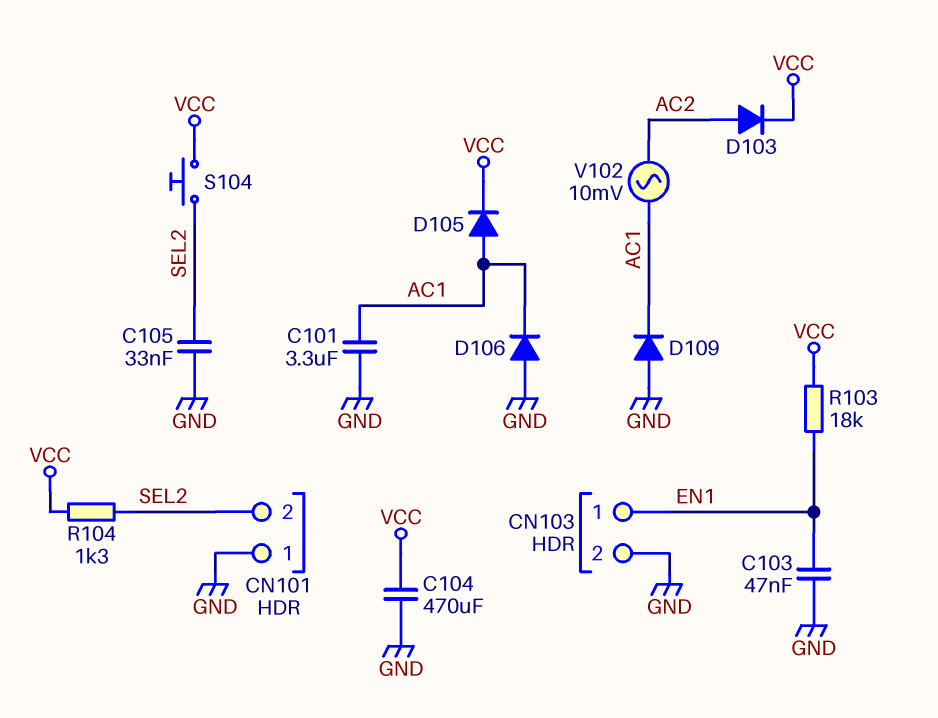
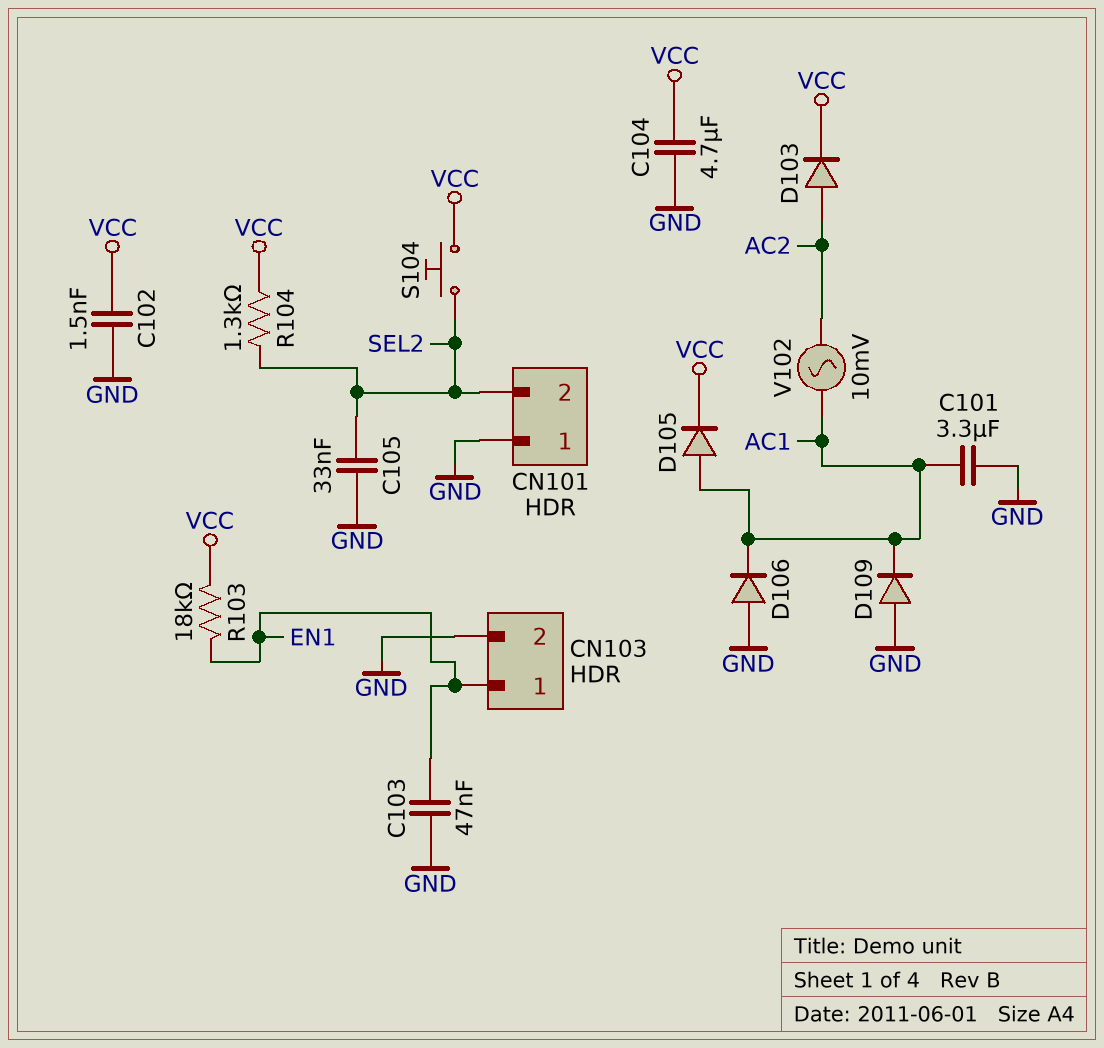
C102: none -> 1.5nF (GND, VCC)
C104: 470uF (GND, VCC) -> 4.7uF (GND, VCC)

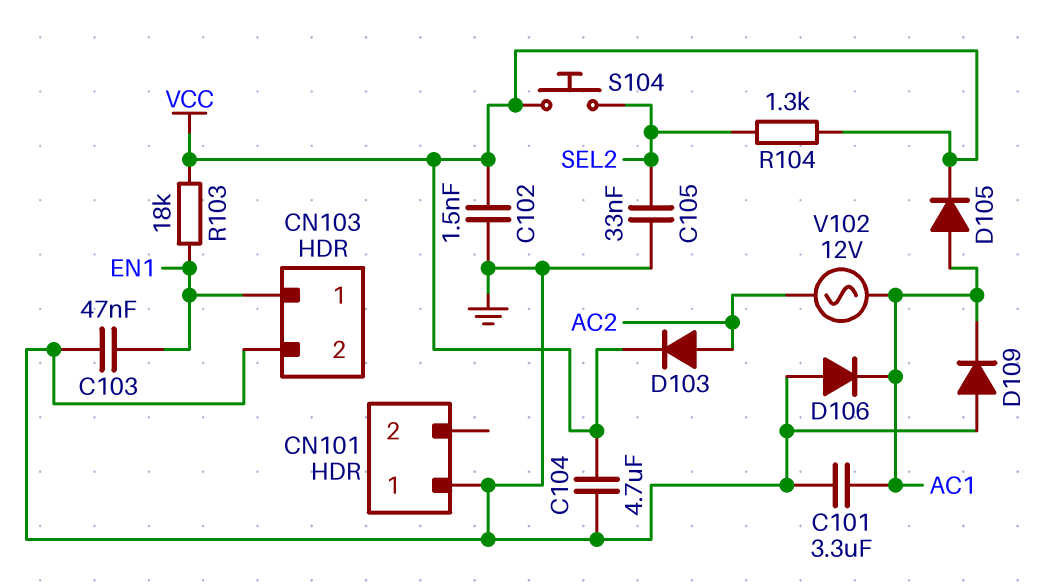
CN101 pin 2: SEL2 -> none
V102: AC 10mV (AC1, AC2) -> AC 12V (AC1, AC2)

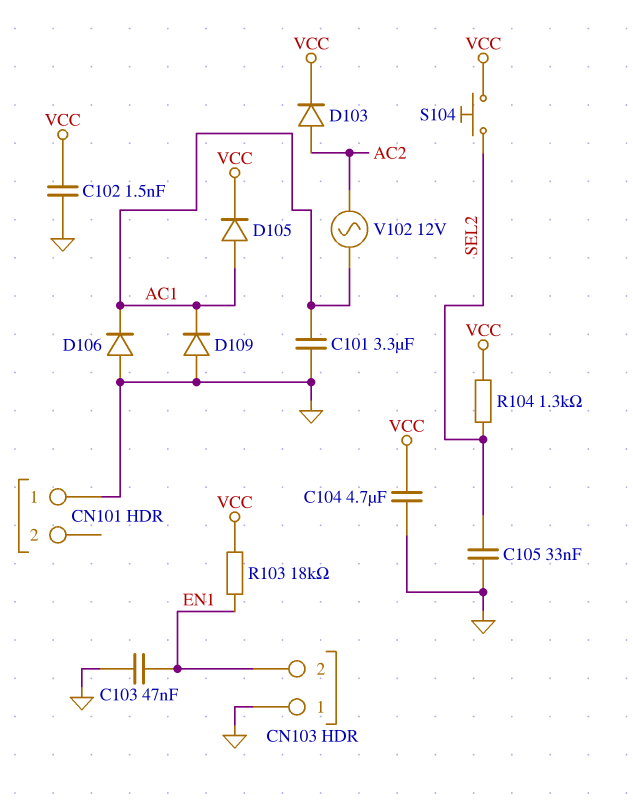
CN103 pin 1: EN1 -> GND
CN103 pin 2: GND -> EN1

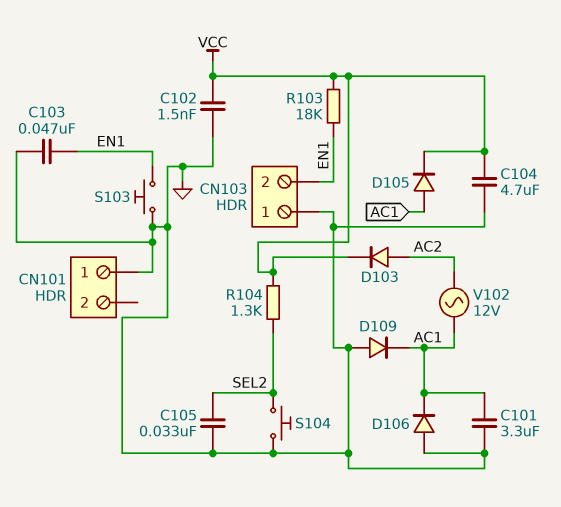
S103: none -> button (EN1, GND)
S104: button (SEL2, VCC) -> button (GND, SEL2)

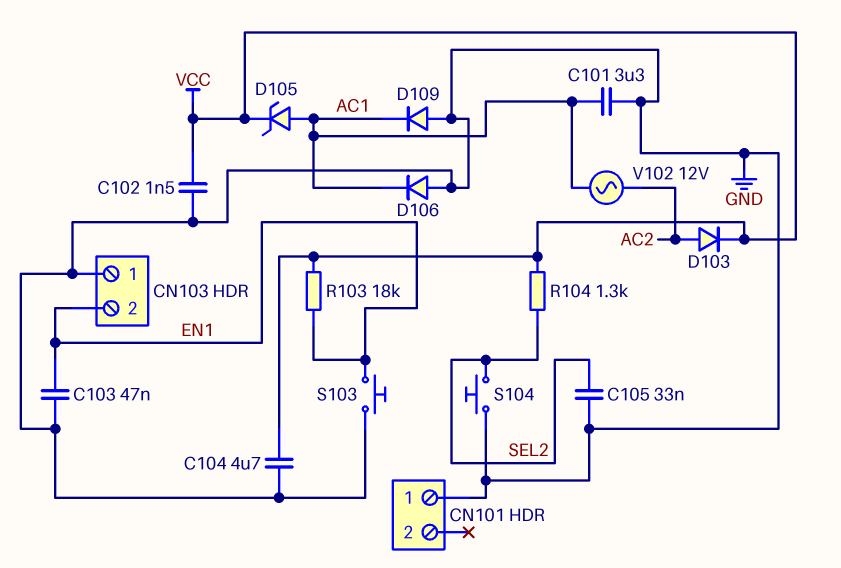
D105: diode (A AC1, K VCC) -> zener (A AC1, K VCC)

